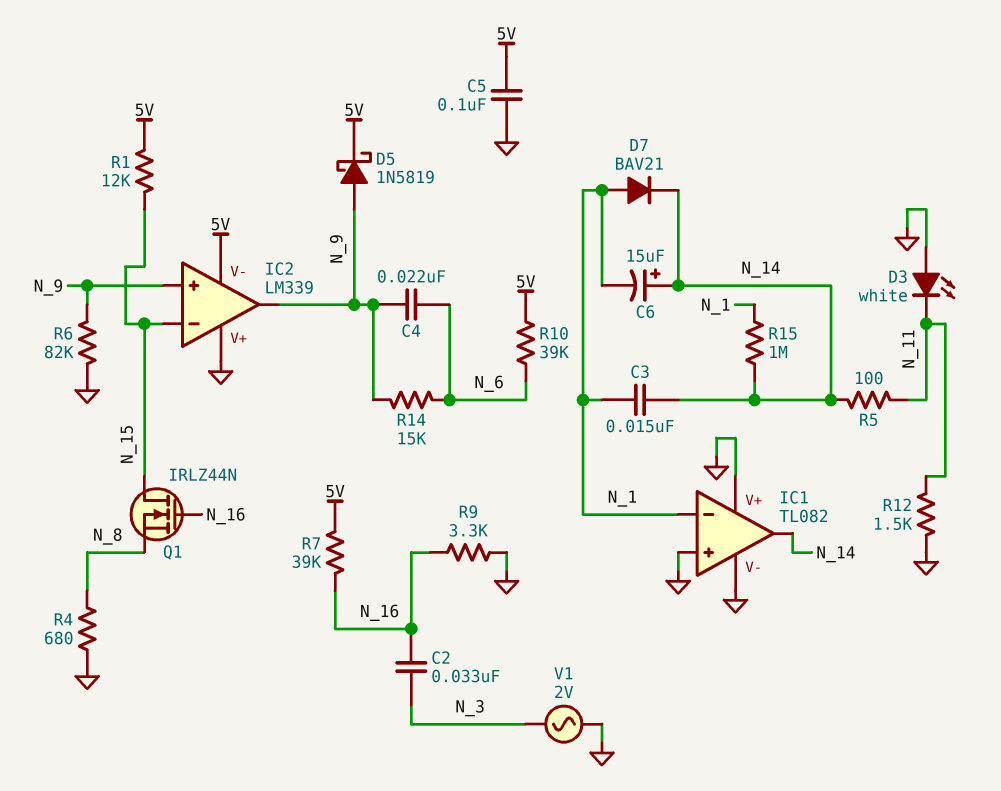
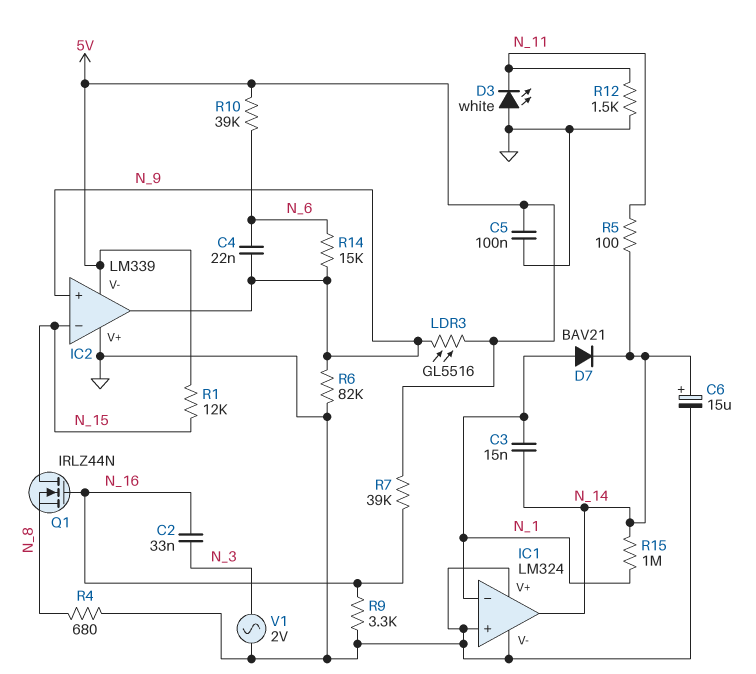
C6: 15uF (plus N_14, minus N_1) -> 15uF (plus N_14, minus GND)
D5: schottky 1N5819 (A N_9, K 5V) -> none
IC1: TL082 -> LM324
LDR3: none -> GL5516 (5V, N_9)

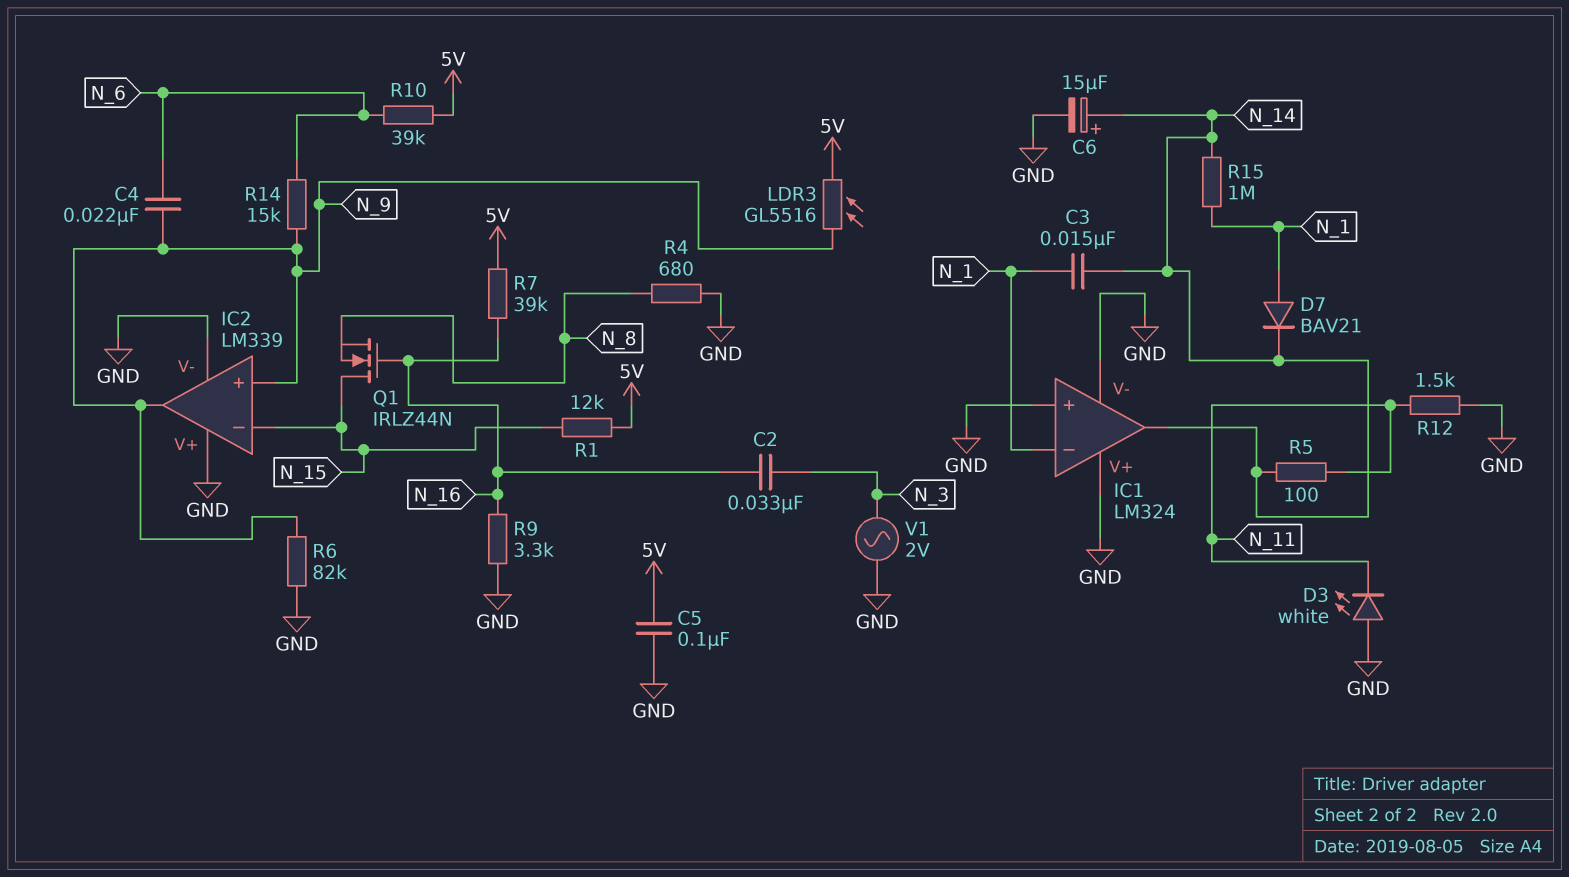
IC2 pin V-: 5V -> GND

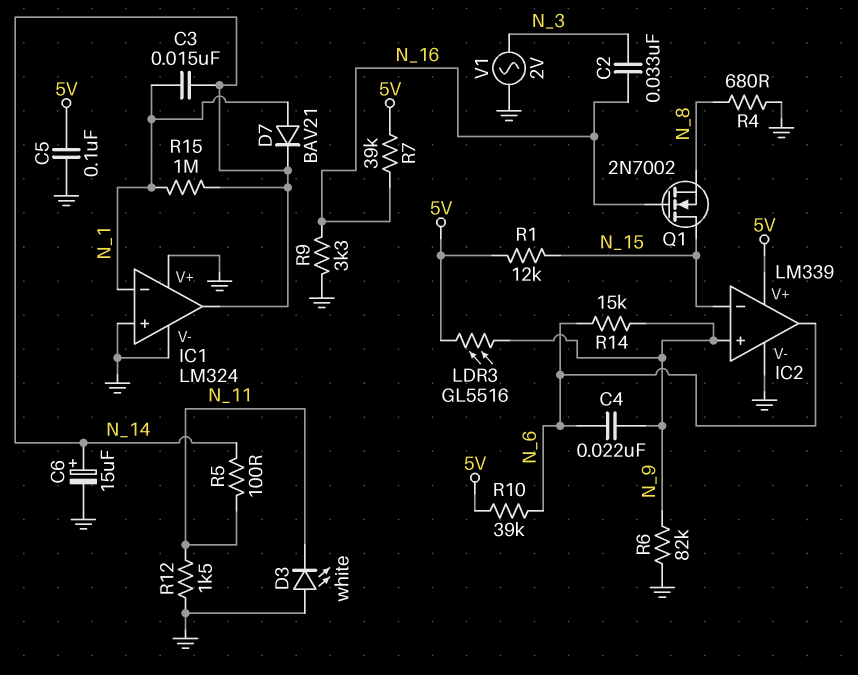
IC2 pin V+: GND -> 5V
IC2 pin out: N_9 -> N_6
Q1: NMOS IRLZ44N (G N_16, D N_15, S N_8) -> NMOS 2N7002 (G N_16, D N_15, S N_8)

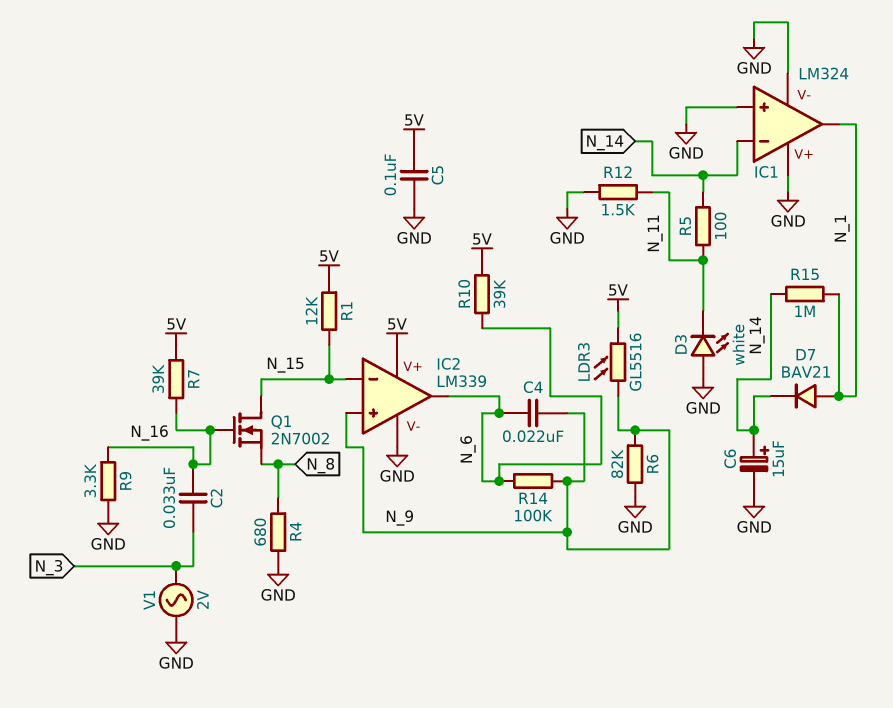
C3: 15nF (N_1, N_14) -> none
IC1 pin in-: N_1 -> N_14
IC1 pin out: N_14 -> N_1
R14: 15k (N_6, N_9) -> 100k (N_6, N_9)

